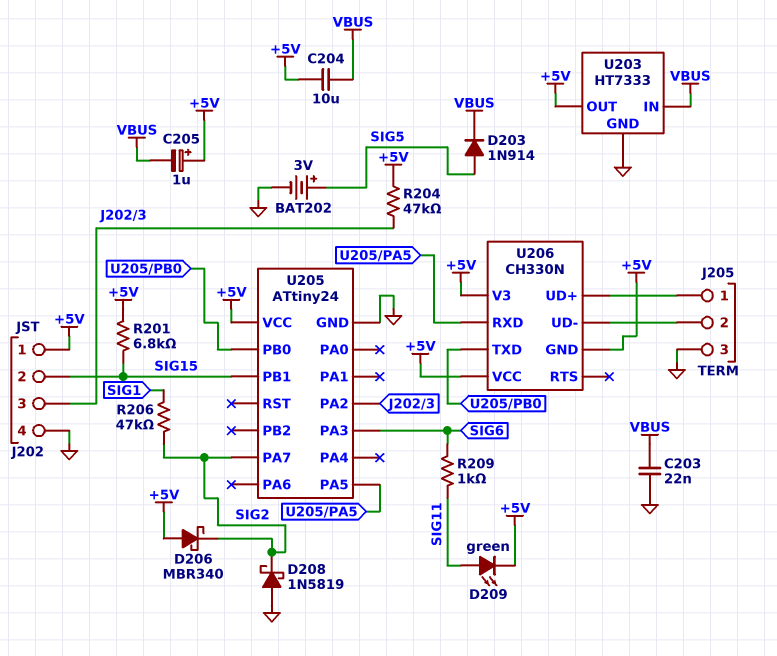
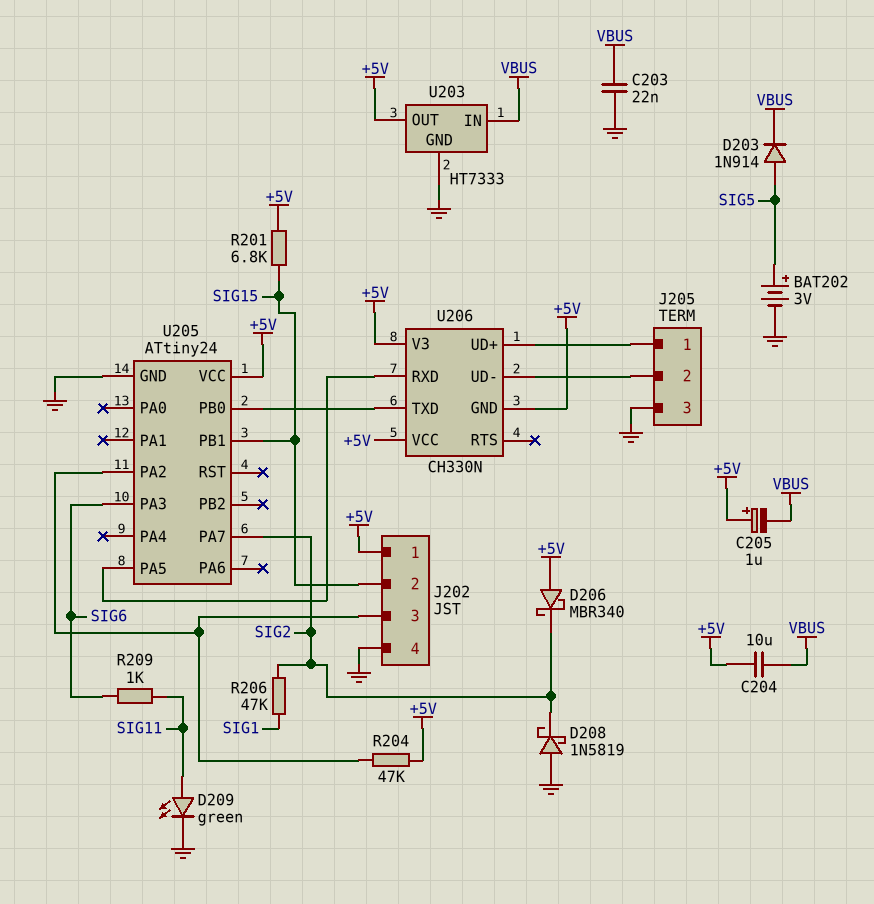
D209: LED green (A SIG11, K +5V) -> LED green (A SIG11, K GND)

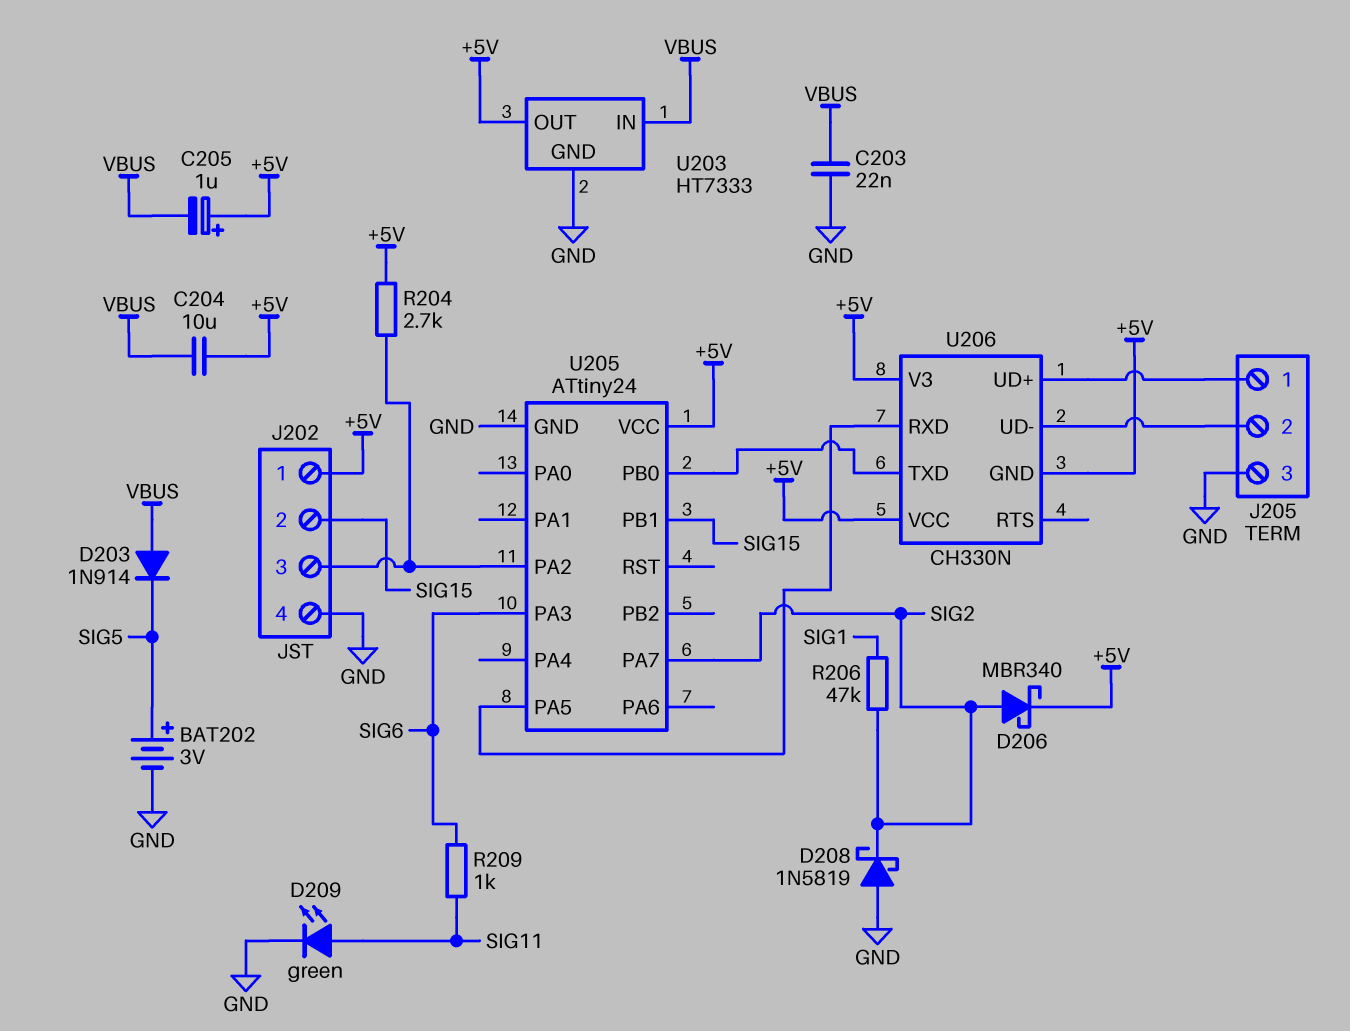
D203: diode 1N914 (A SIG5, K VBUS) -> diode 1N914 (A VBUS, K SIG5)
D206: schottky MBR340 (A +5V, K SIG2) -> schottky MBR340 (A SIG2, K +5V)
R201: 6.8k (+5V, SIG15) -> none
R204: 47k (+5V, J202/3) -> 2.7k (+5V, J202/3)

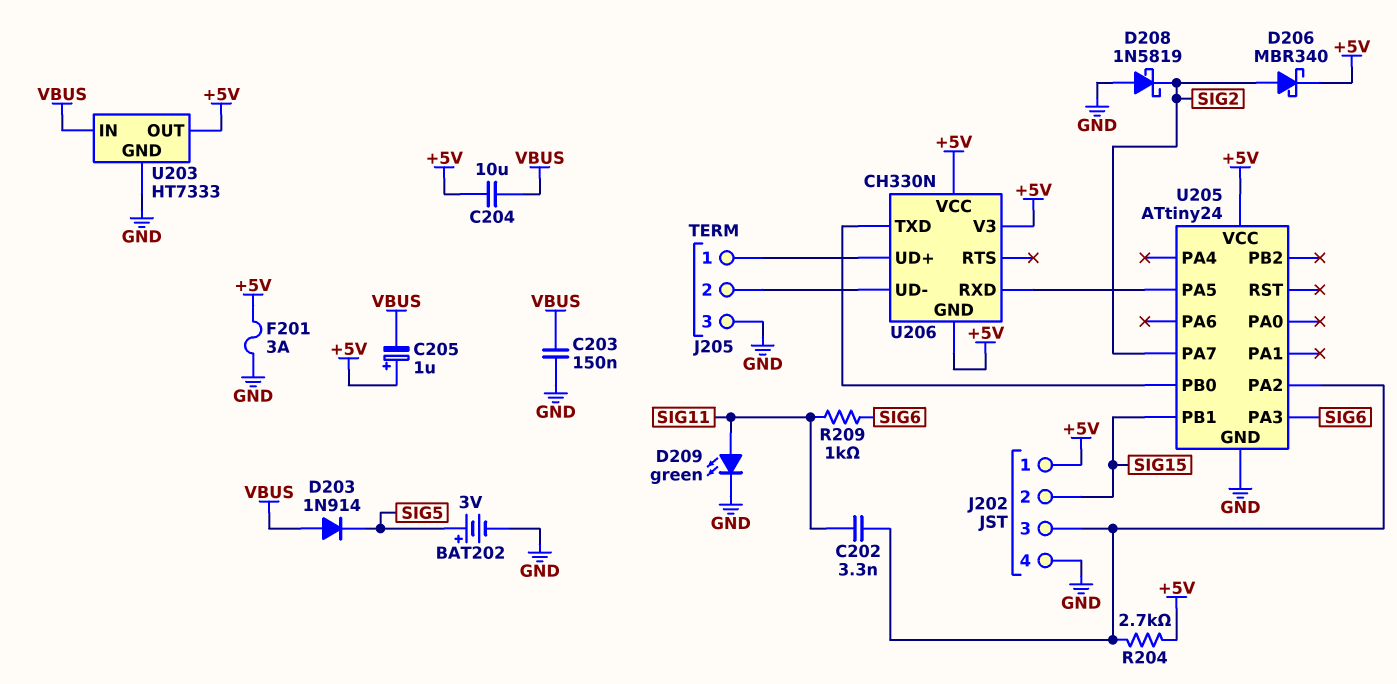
C202: none -> 3.3nF (J202/3, SIG11)
C203: 22nF (GND, VBUS) -> 150nF (GND, VBUS)
F201: none -> 3A (+5V, GND)
R206: 47k (SIG1, SIG2) -> none

